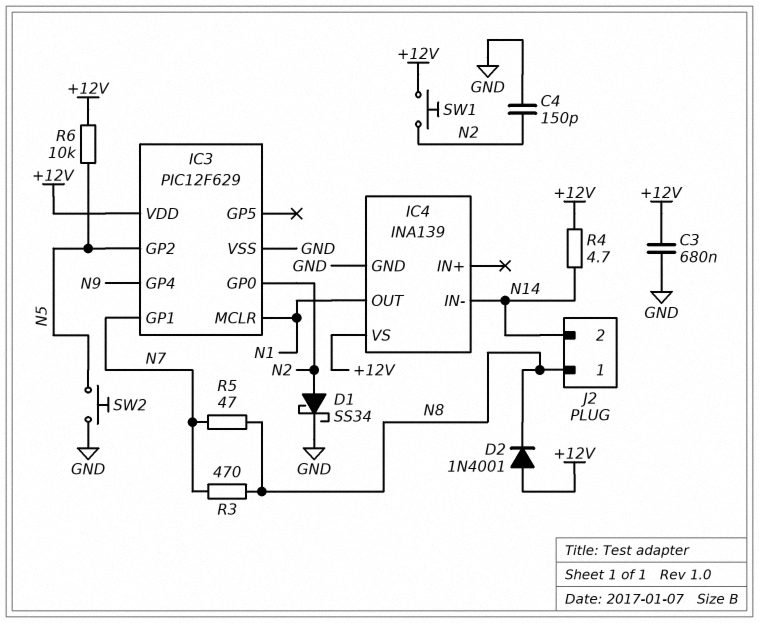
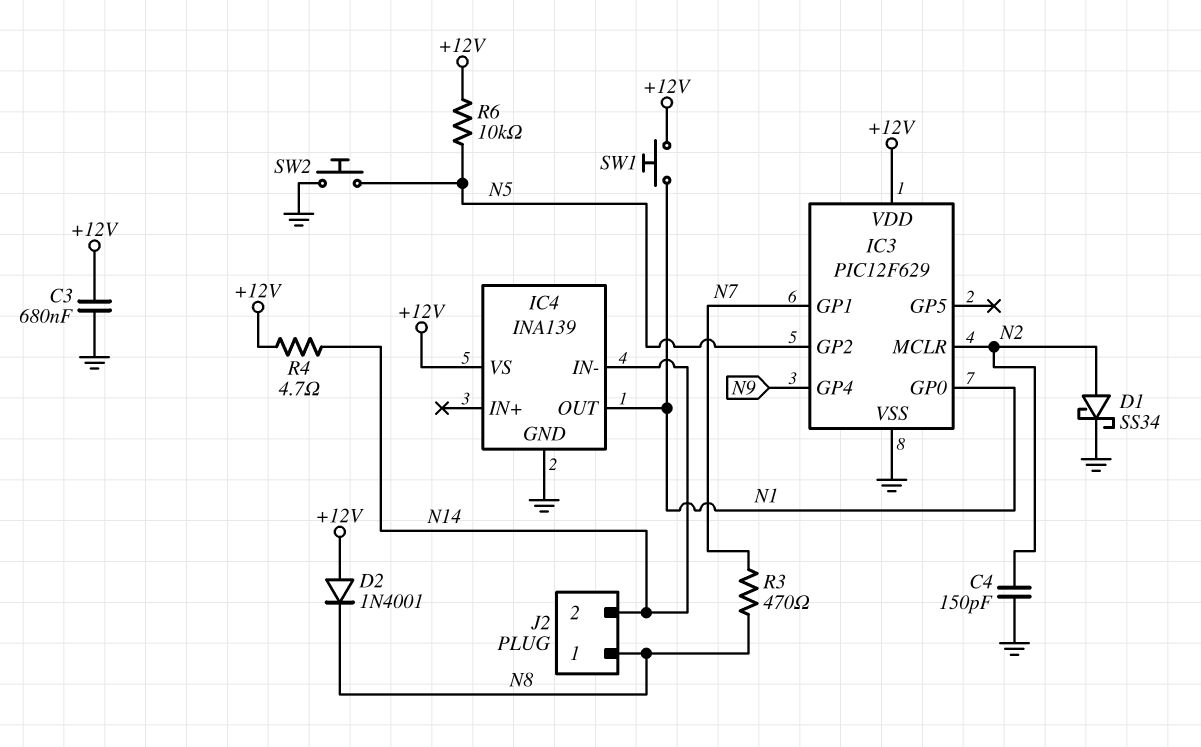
IC3 pin GP0: N2 -> N1
IC3 pin MCLR: N1 -> N2
R5: 47 (N7, N8) -> none
SW1: button (+12V, N2) -> button (+12V, N1)

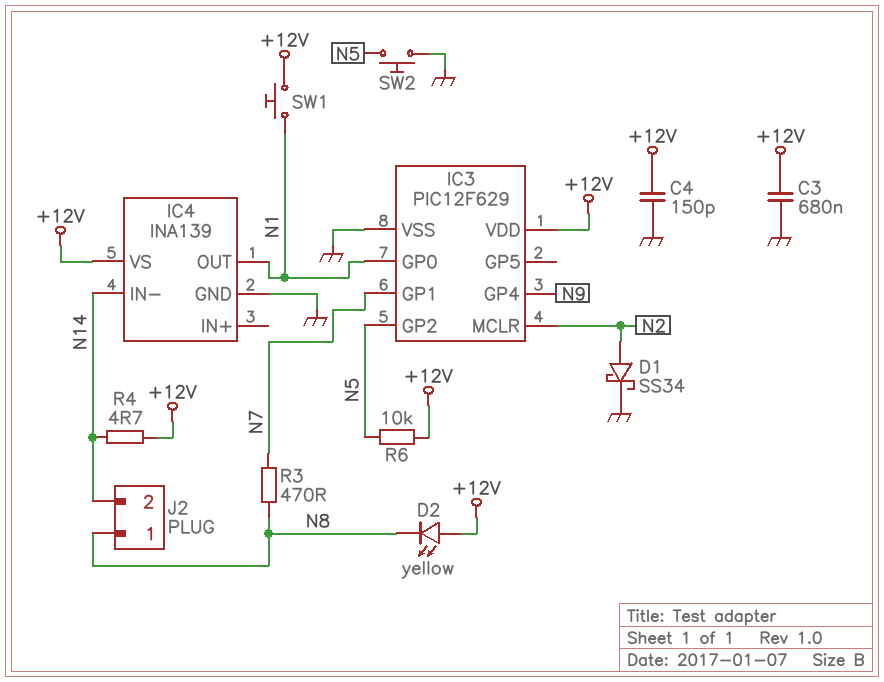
C4: 150pF (GND, N2) -> 150pF (+12V, GND)
D2: diode 1N4001 (A +12V, K N8) -> LED yellow (A +12V, K N8)

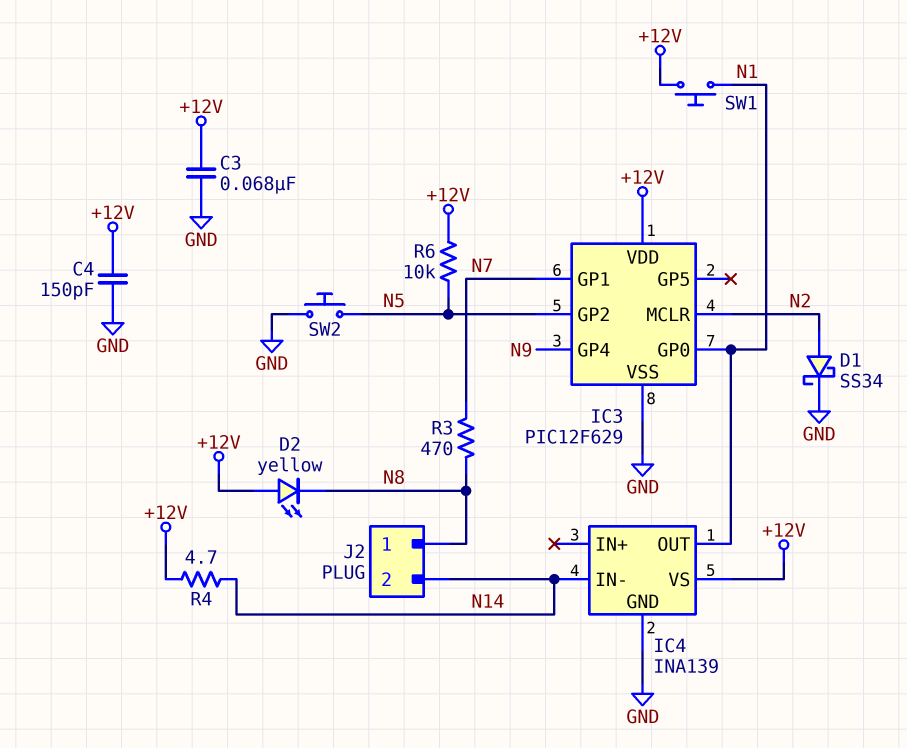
C3: 680nF (+12V, GND) -> 68nF (+12V, GND)

